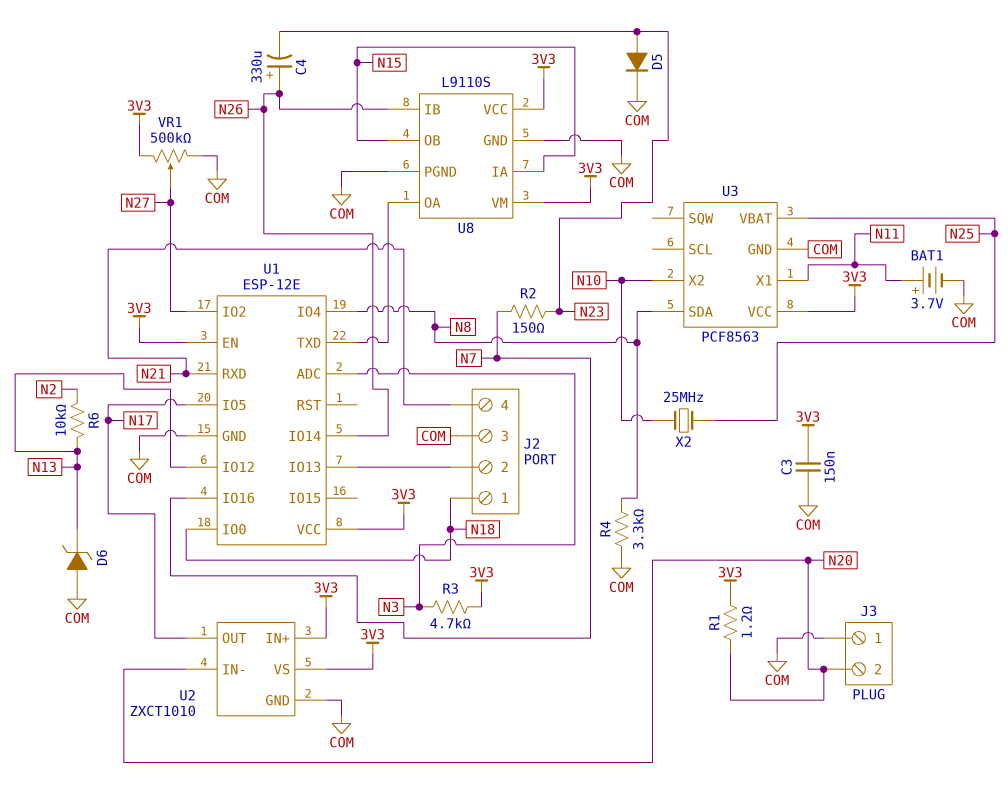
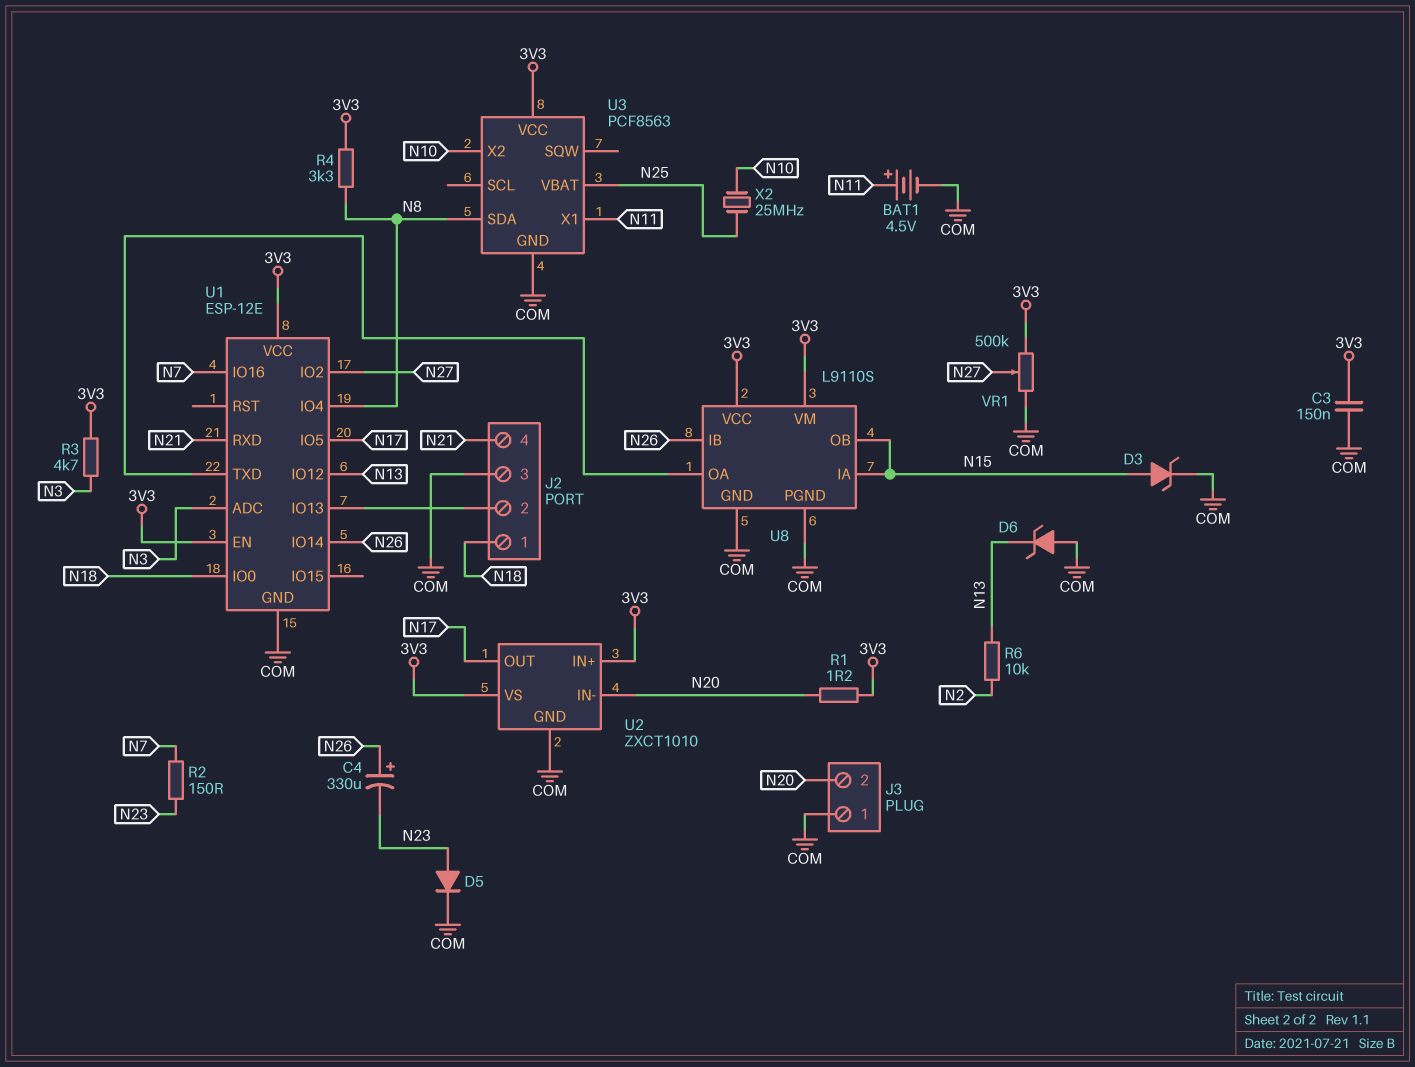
BAT1: 3.7V (plus N11, minus COM) -> 4.5V (plus N11, minus COM)
D3: none -> zener (A N15, K COM)
R4: 3.3k (COM, N8) -> 3.3k (3V3, N8)

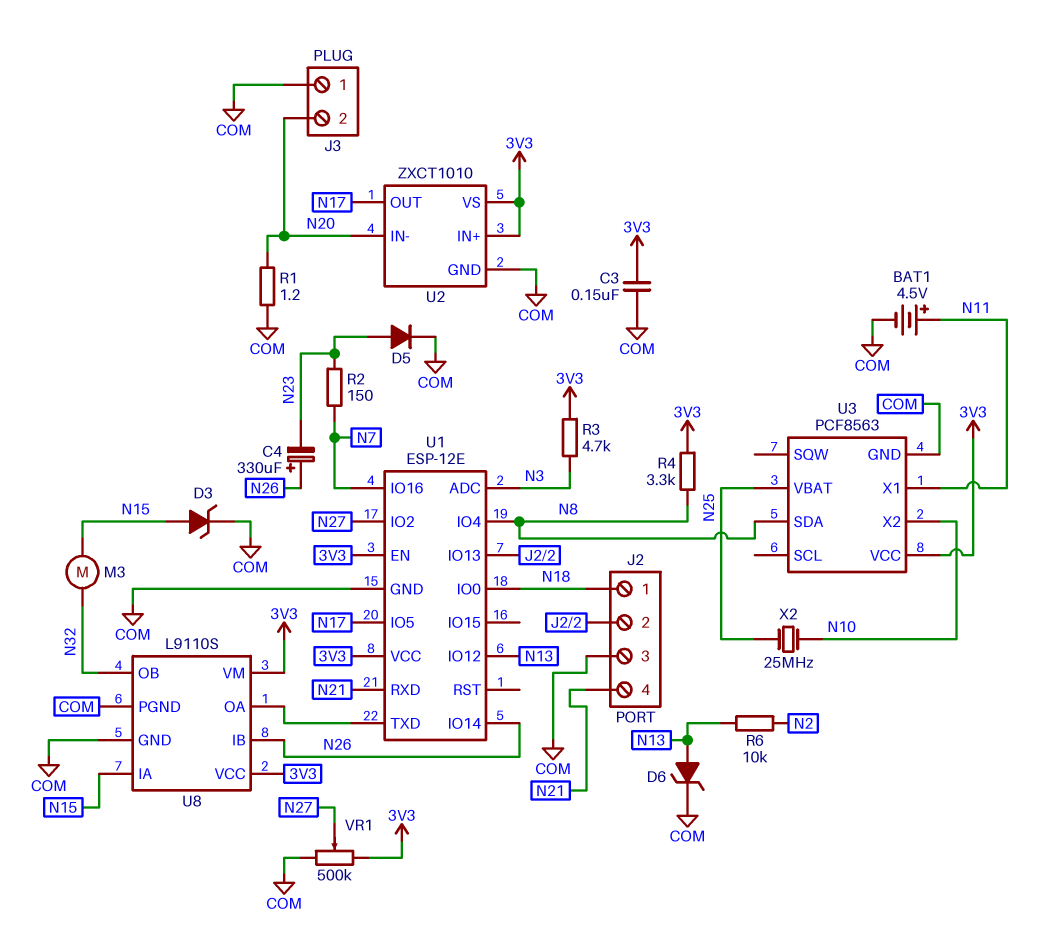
D6: zener (A COM, K N13) -> zener (A N13, K COM)
M3: none -> motor (N15, N32)
R1: 1.2 (3V3, N20) -> 1.2 (COM, N20)
U8 pin OB: N15 -> N32

